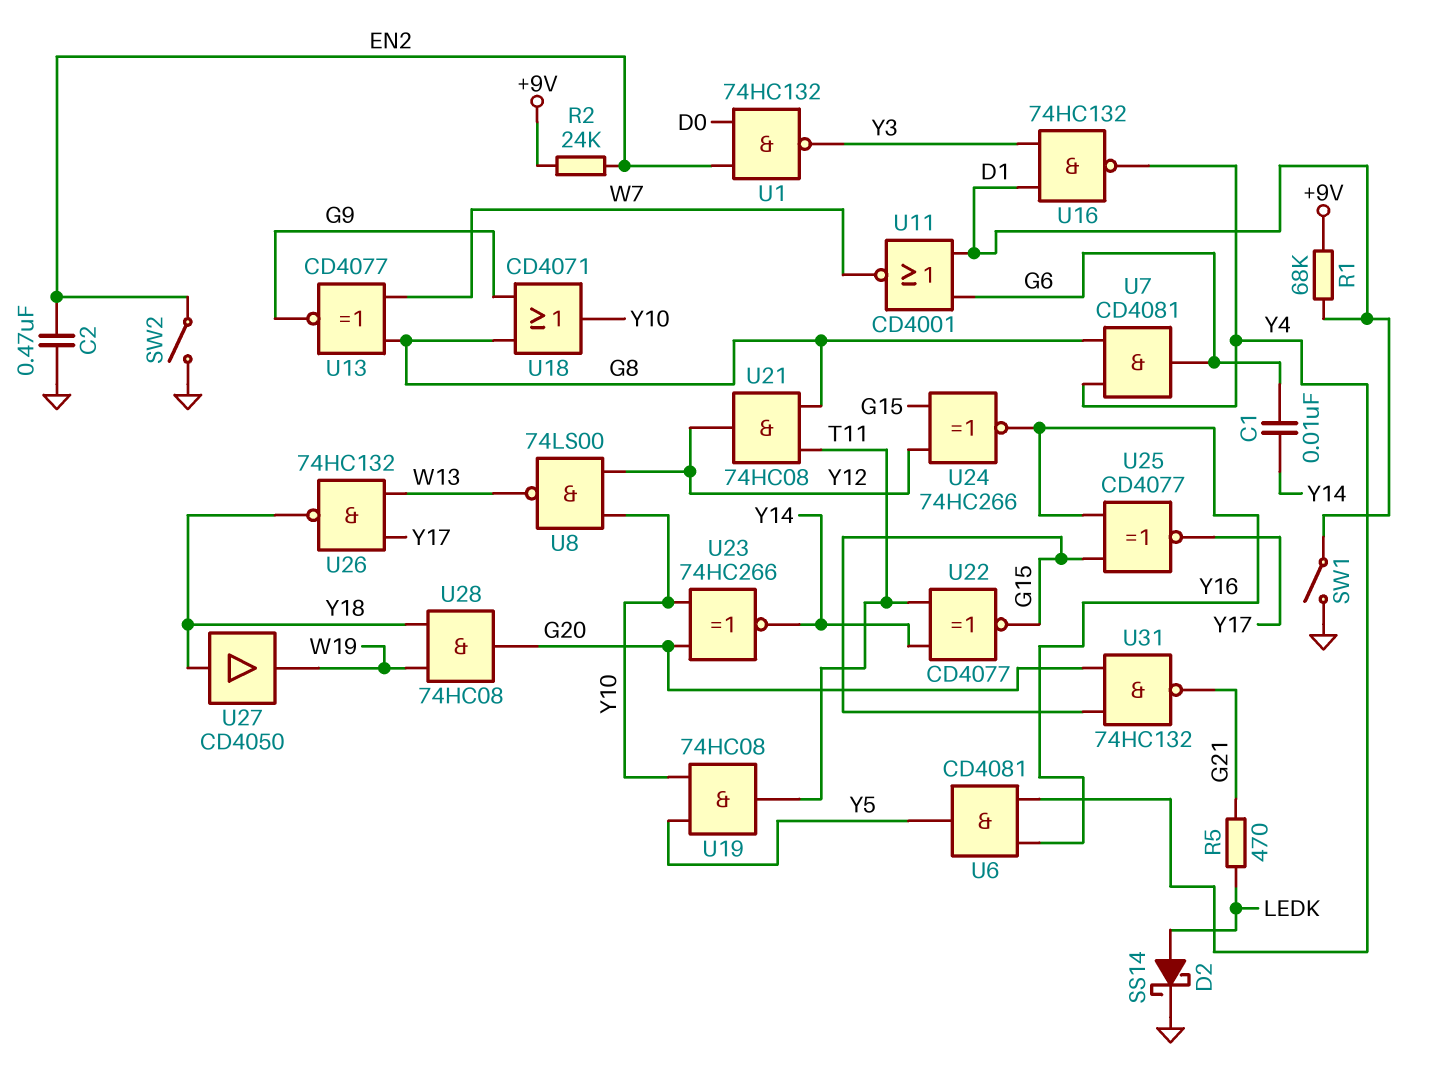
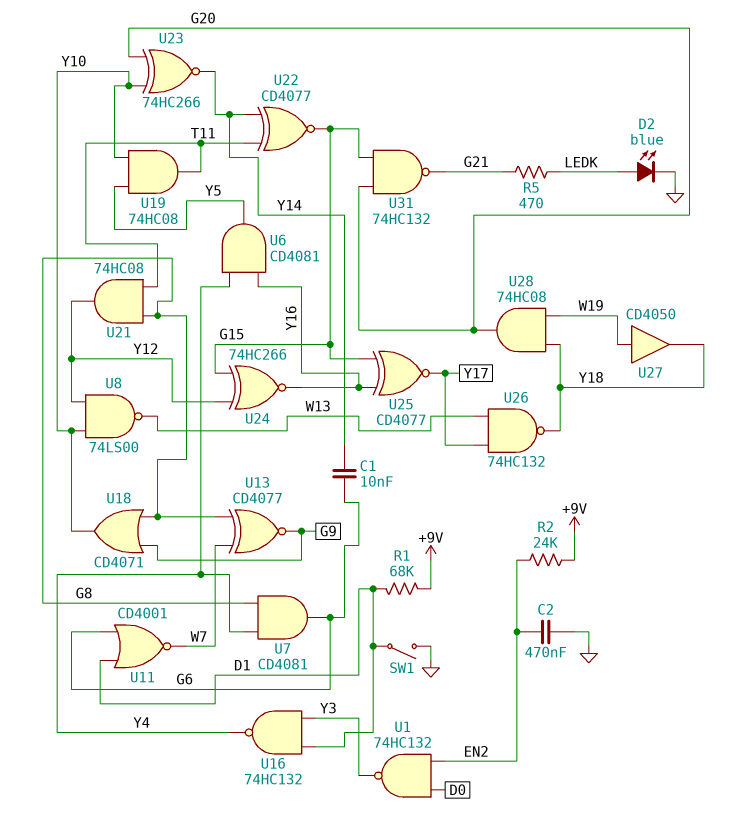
D2: schottky SS14 (A LEDK, K GND) -> LED blue (A LEDK, K GND)
SW2: switch (EN2, GND) -> none
U27: buffer CD4050 (in Y18, out W19) -> buffer CD4050 (in W19, out Y18)

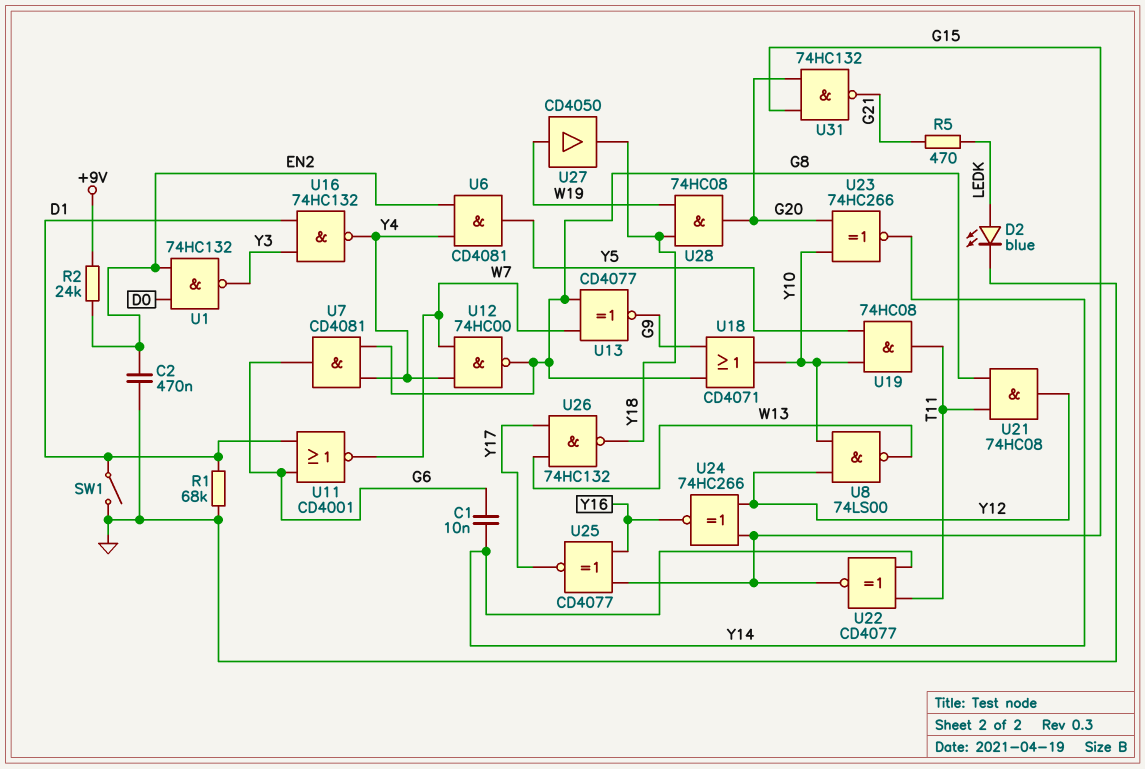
R1: 68k (+9V, D1) -> 68k (D1, GND)
U6: AND CD4081 (in Y4, in Y16, out Y5) -> AND CD4081 (in EN2, in Y4, out Y5)
U12: none -> NAND 74HC00 (in W7, in Y4, out G8)

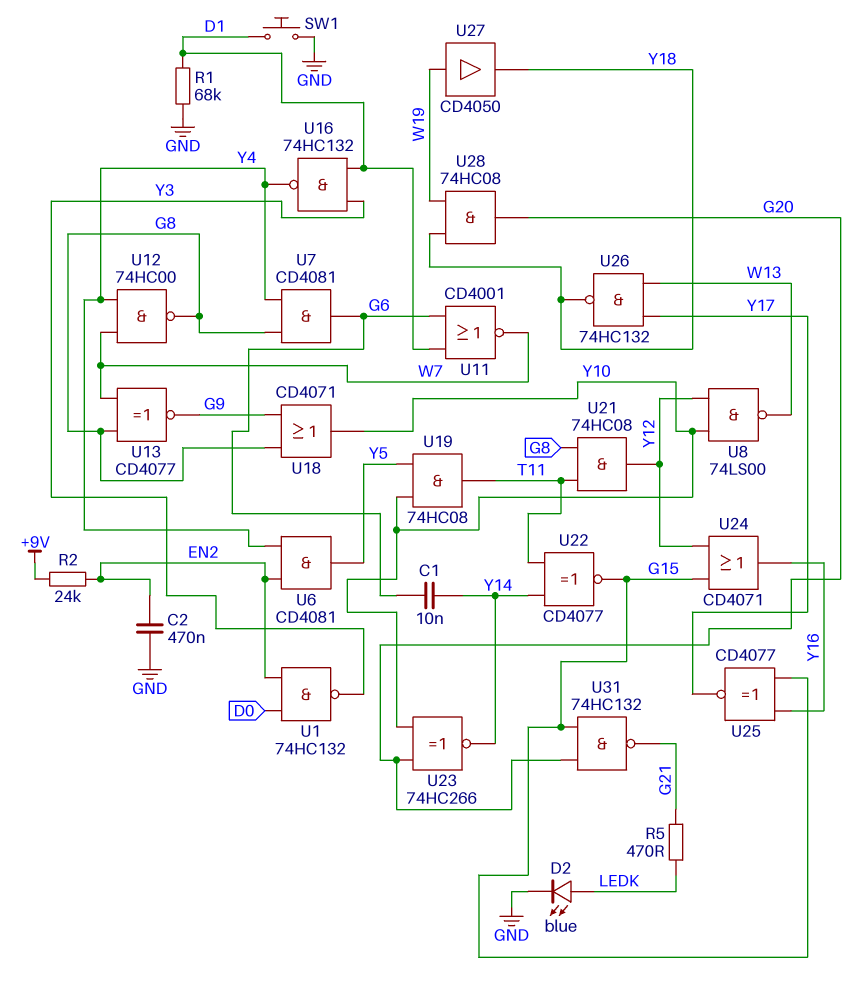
SW1: switch (D1, GND) -> button (D1, GND)
U24: XNOR 74HC266 (in G15, in Y12, out Y16) -> OR CD4071 (in G15, in Y12, out Y16)

